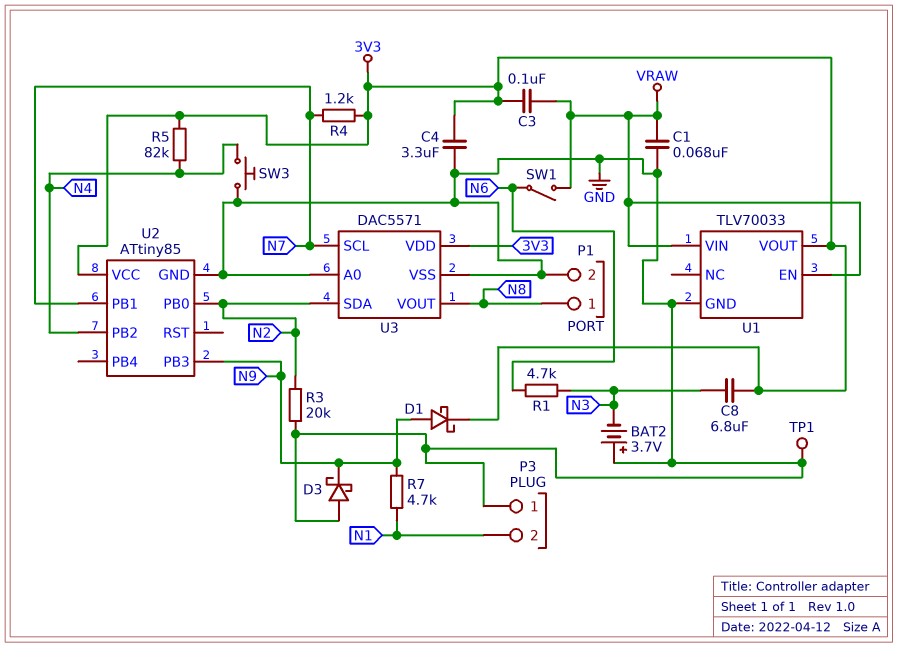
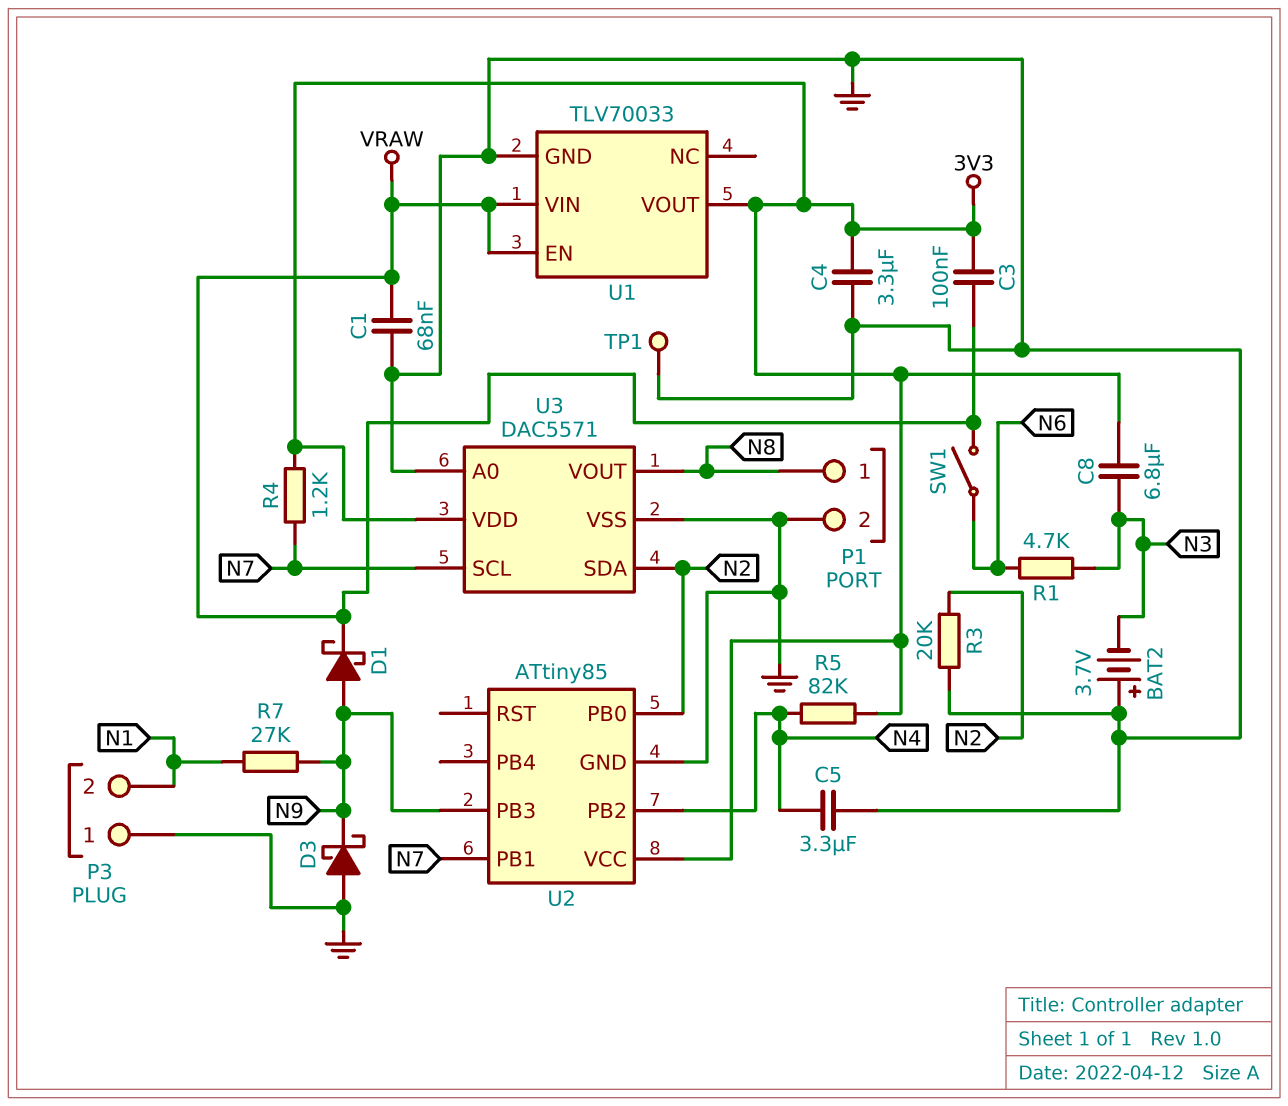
C5: none -> 3.3uF (GND, N4)
D1: schottky (A N9, K 3V3) -> schottky (A N9, K VRAW)
R7: 4.7k (N1, N9) -> 27k (N1, N9)
SW3: button (GND, N4) -> none

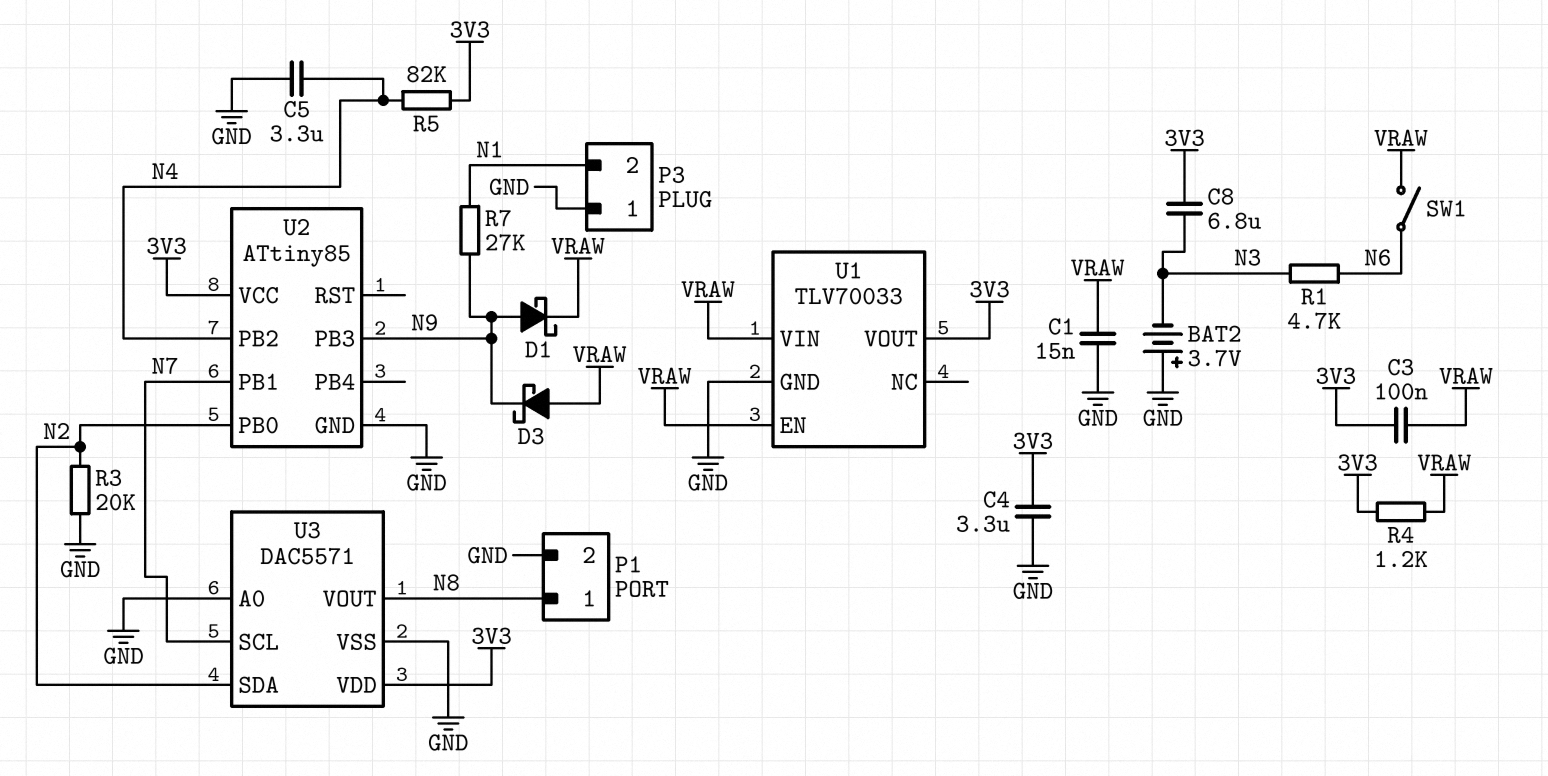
C1: 68nF (GND, VRAW) -> 15nF (GND, VRAW)
D3: schottky (A GND, K N9) -> schottky (A VRAW, K N9)
R4: 1.2k (3V3, N7) -> 1.2k (3V3, VRAW)
TP1: test point (GND) -> none

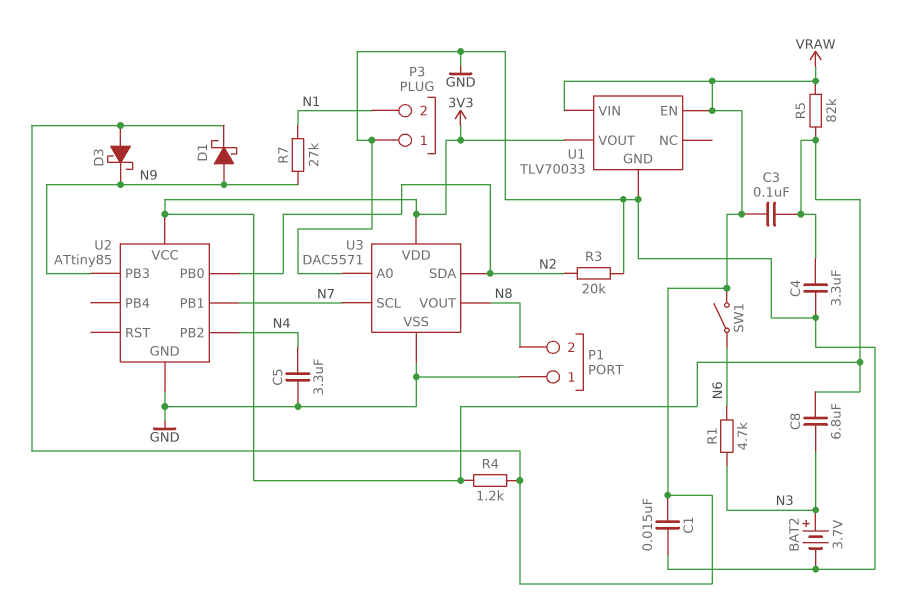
BAT2: 3.7V (plus GND, minus N3) -> 3.7V (plus N3, minus GND)
P1 pin 1: N8 -> GND
P1 pin 2: GND -> N8
R5: 82k (3V3, N4) -> 82k (3V3, VRAW)

